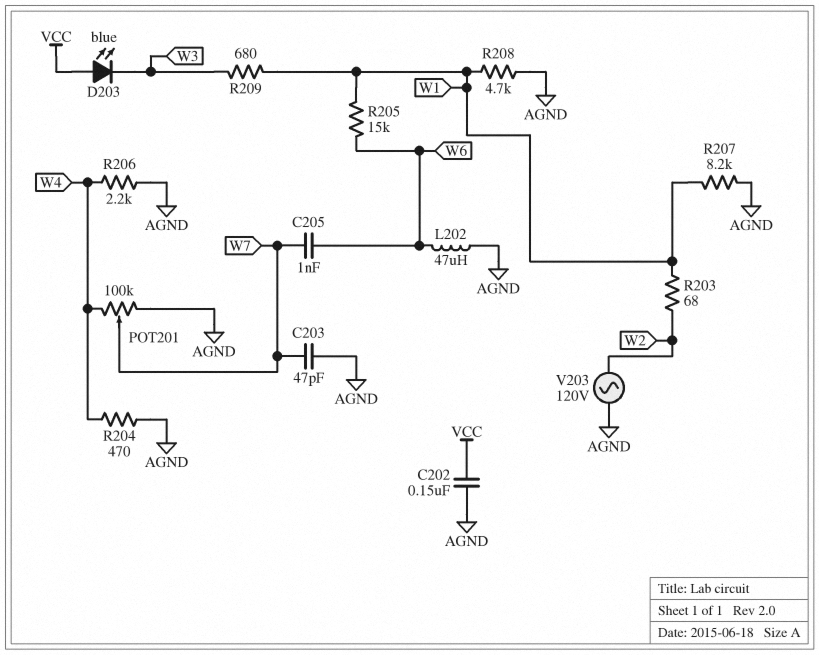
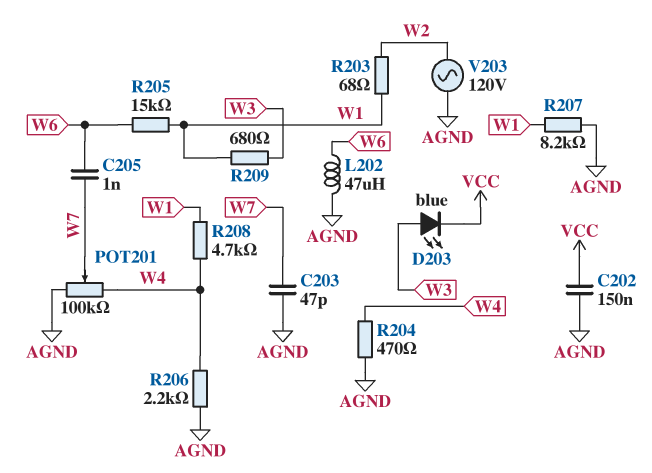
D203: LED blue (A VCC, K W3) -> LED blue (A W3, K VCC)
R208: 4.7k (AGND, W1) -> 4.7k (W1, W4)

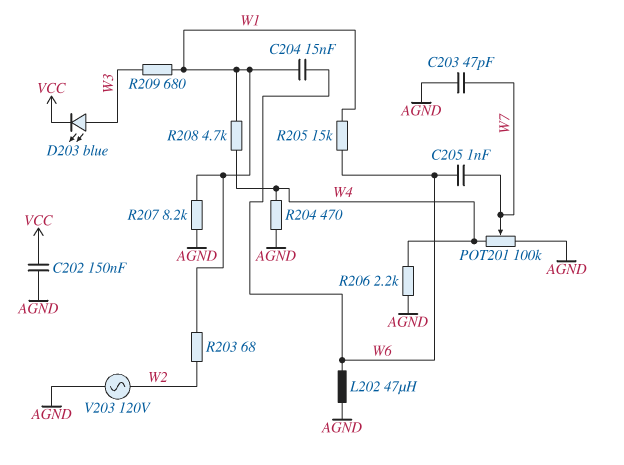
C204: none -> 15nF (W1, W6)

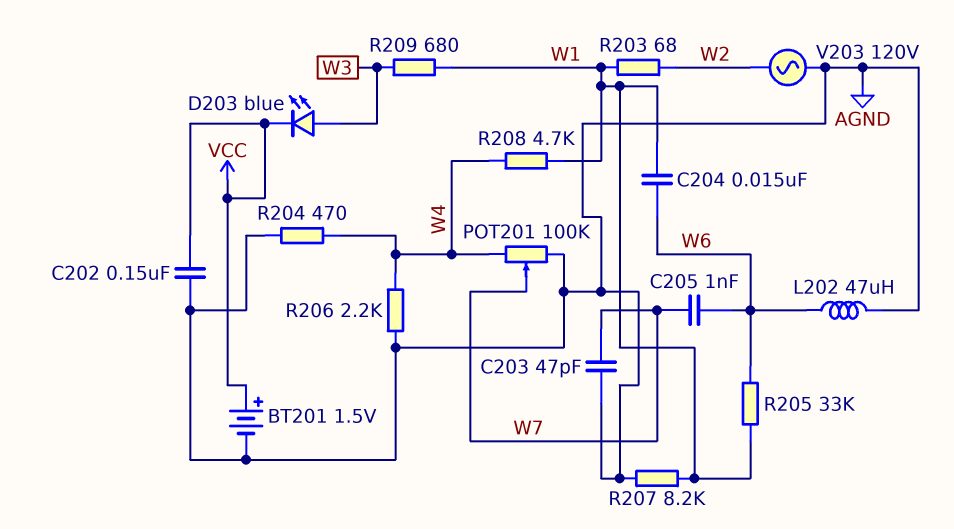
BT201: none -> 1.5V (plus VCC, minus AGND)
R205: 15k (W1, W6) -> 33k (W1, W6)

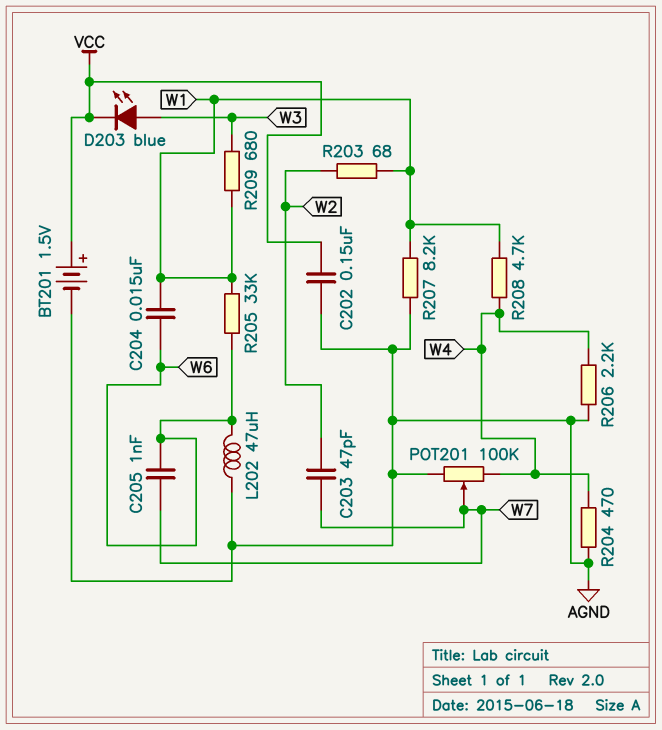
C203: 47pF (AGND, W7) -> 47pF (W2, W7)
V203: AC 120V (AGND, W2) -> none

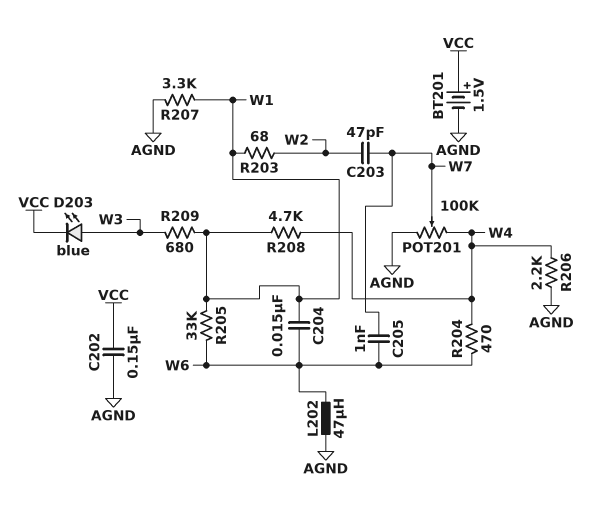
R204: 470 (AGND, W4) -> 470 (W4, W6)
R207: 8.2k (AGND, W1) -> 3.3k (AGND, W1)

